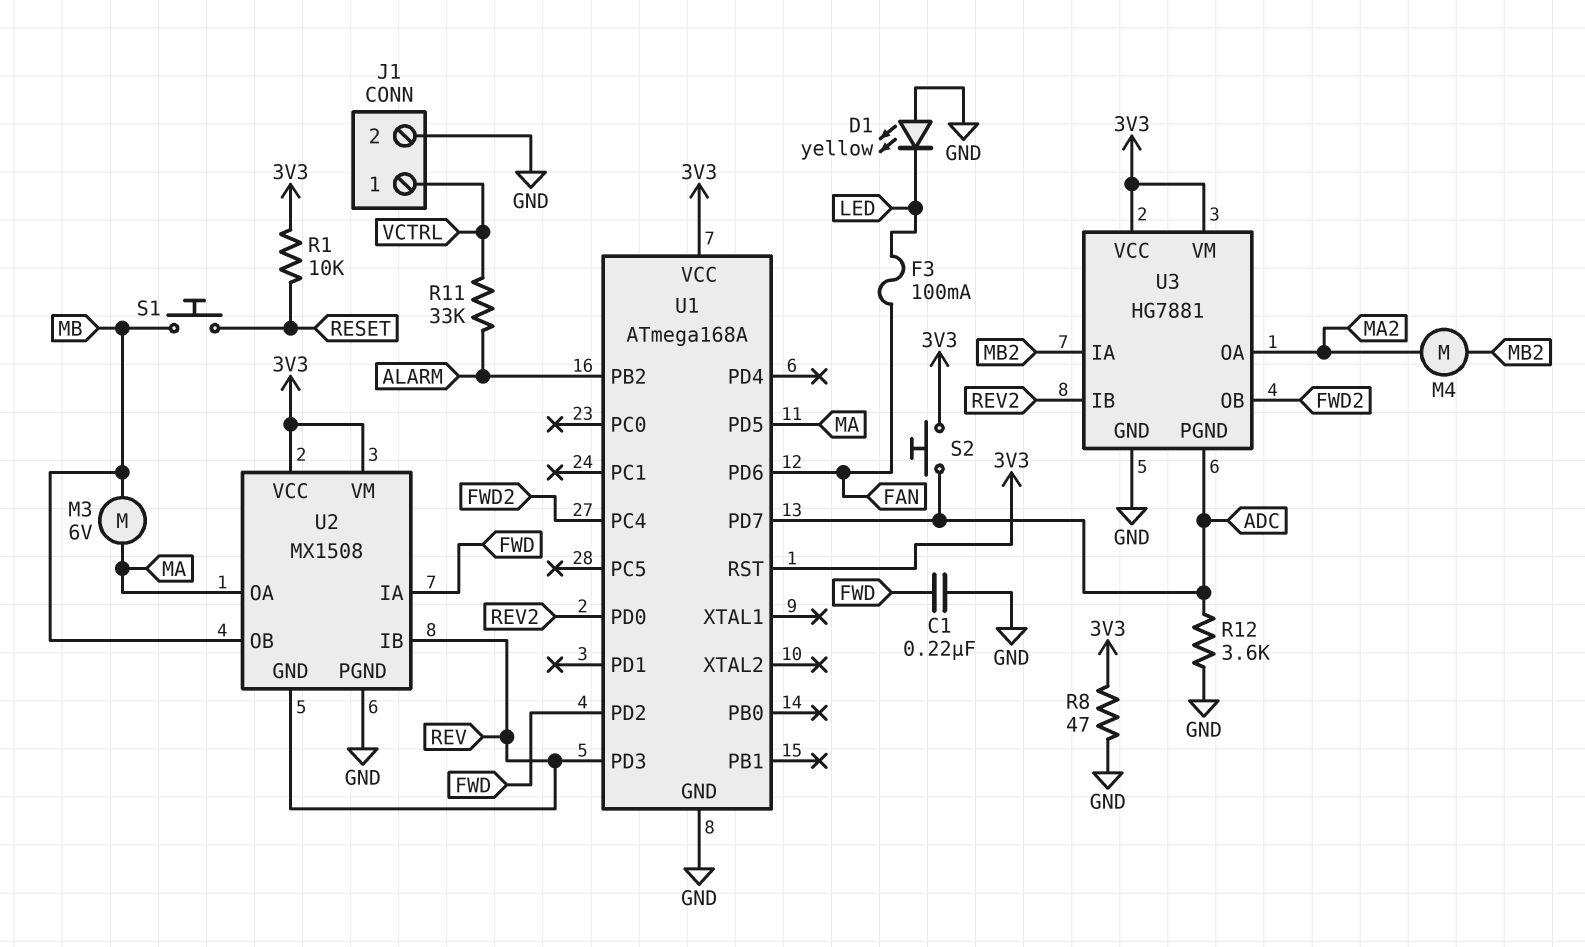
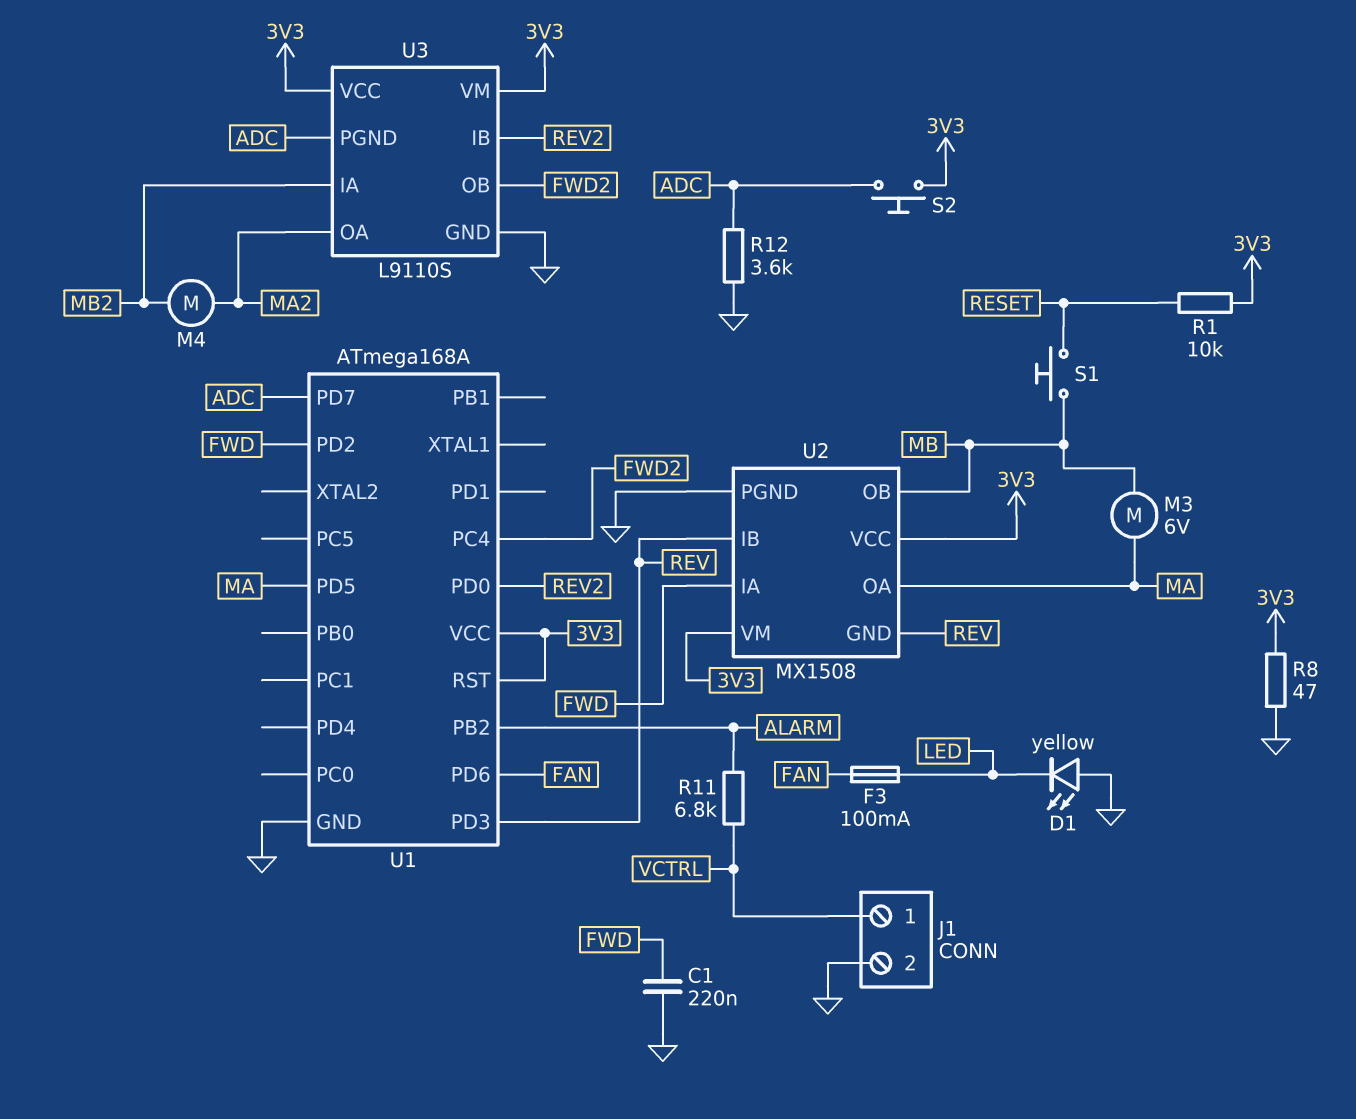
R11: 33k (ALARM, VCTRL) -> 6.8k (ALARM, VCTRL)
U3: HG7881 -> L9110S

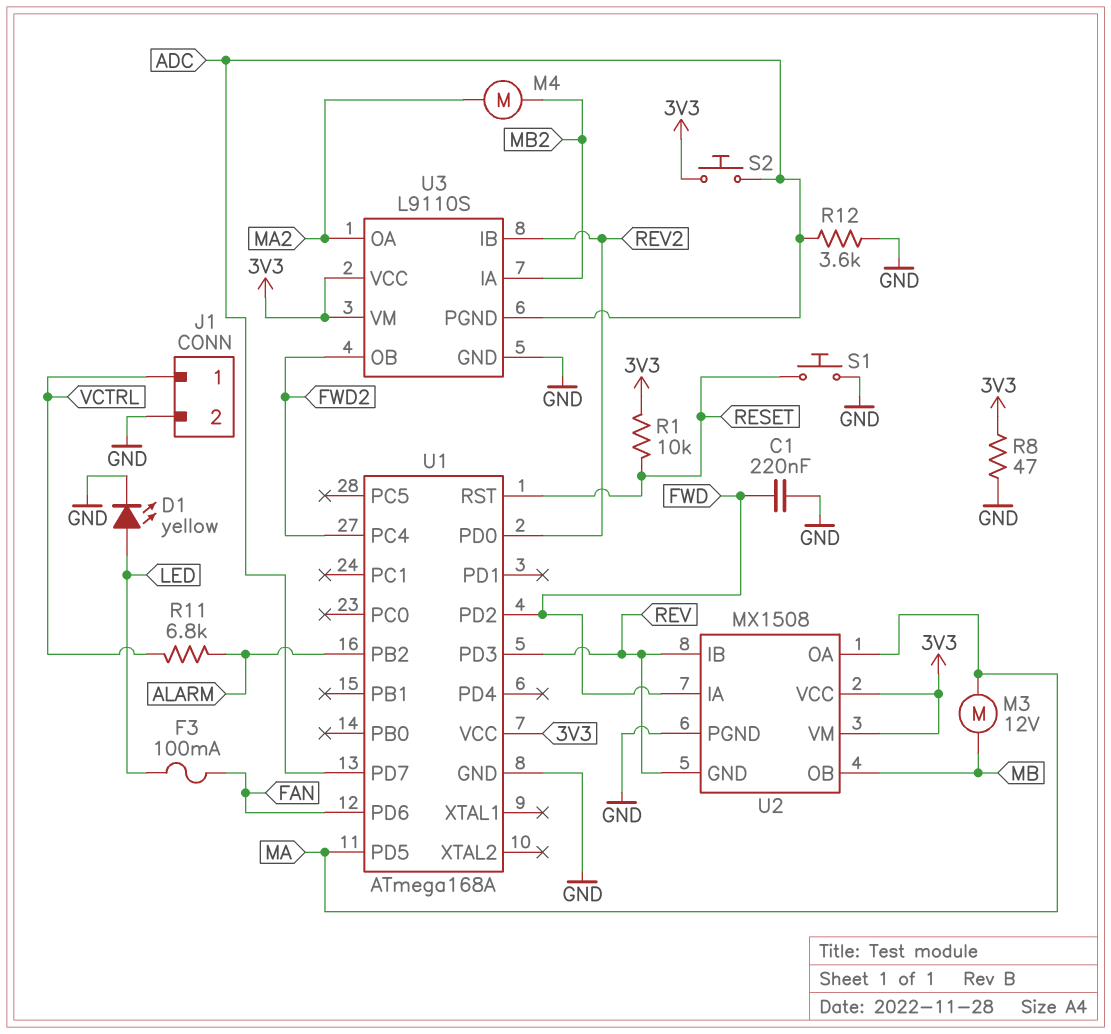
D1: LED yellow (A GND, K LED) -> LED yellow (A LED, K GND)
M3: motor 6V (MA, MB) -> motor 12V (MA, MB)
S1: button (MB, RESET) -> button (GND, RESET)
U1 pin RST: 3V3 -> RESET

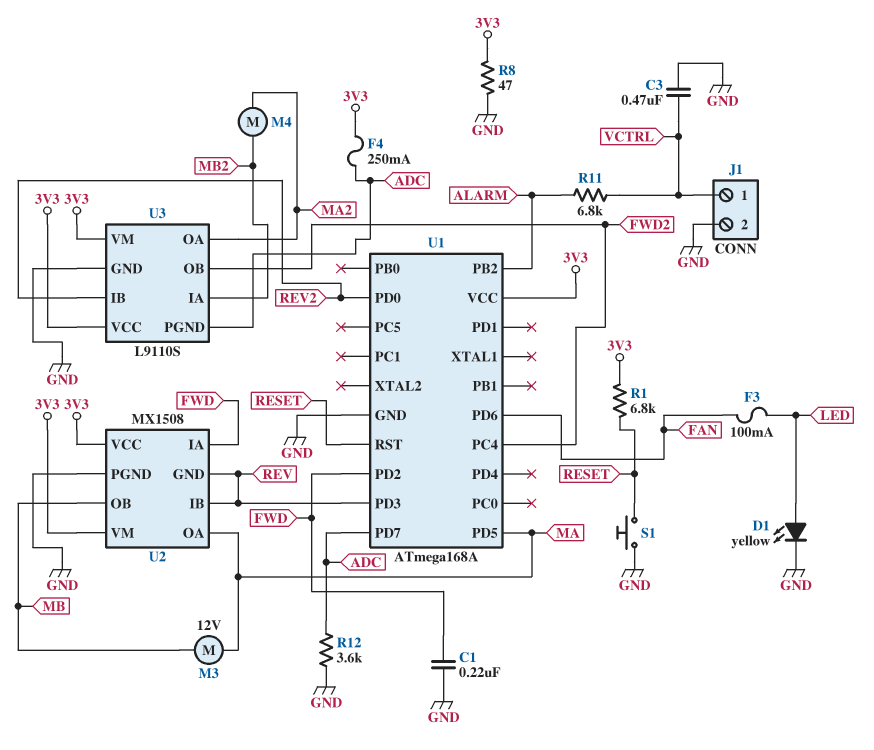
C3: none -> 470nF (GND, VCTRL)
F4: none -> 250mA (3V3, ADC)
R1: 10k (3V3, RESET) -> 6.8k (3V3, RESET)
S2: button (3V3, ADC) -> none

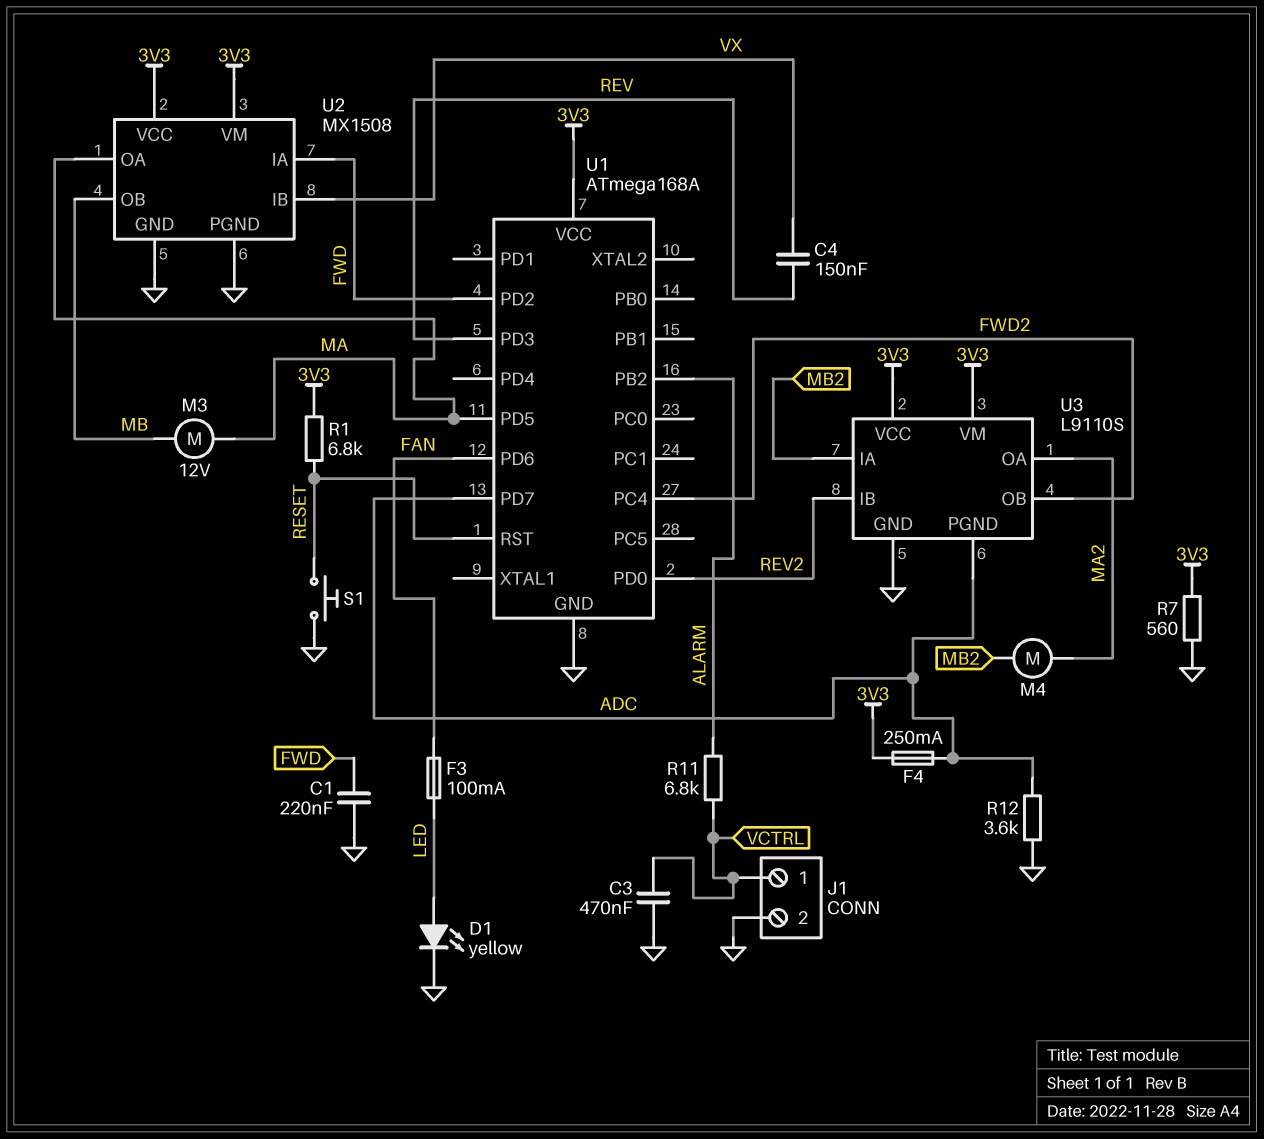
C4: none -> 150nF (REV, VX)
R7: none -> 560 (3V3, GND)
R8: 47 (3V3, GND) -> none
U2 pin GND: REV -> GND
U2 pin IB: REV -> VX

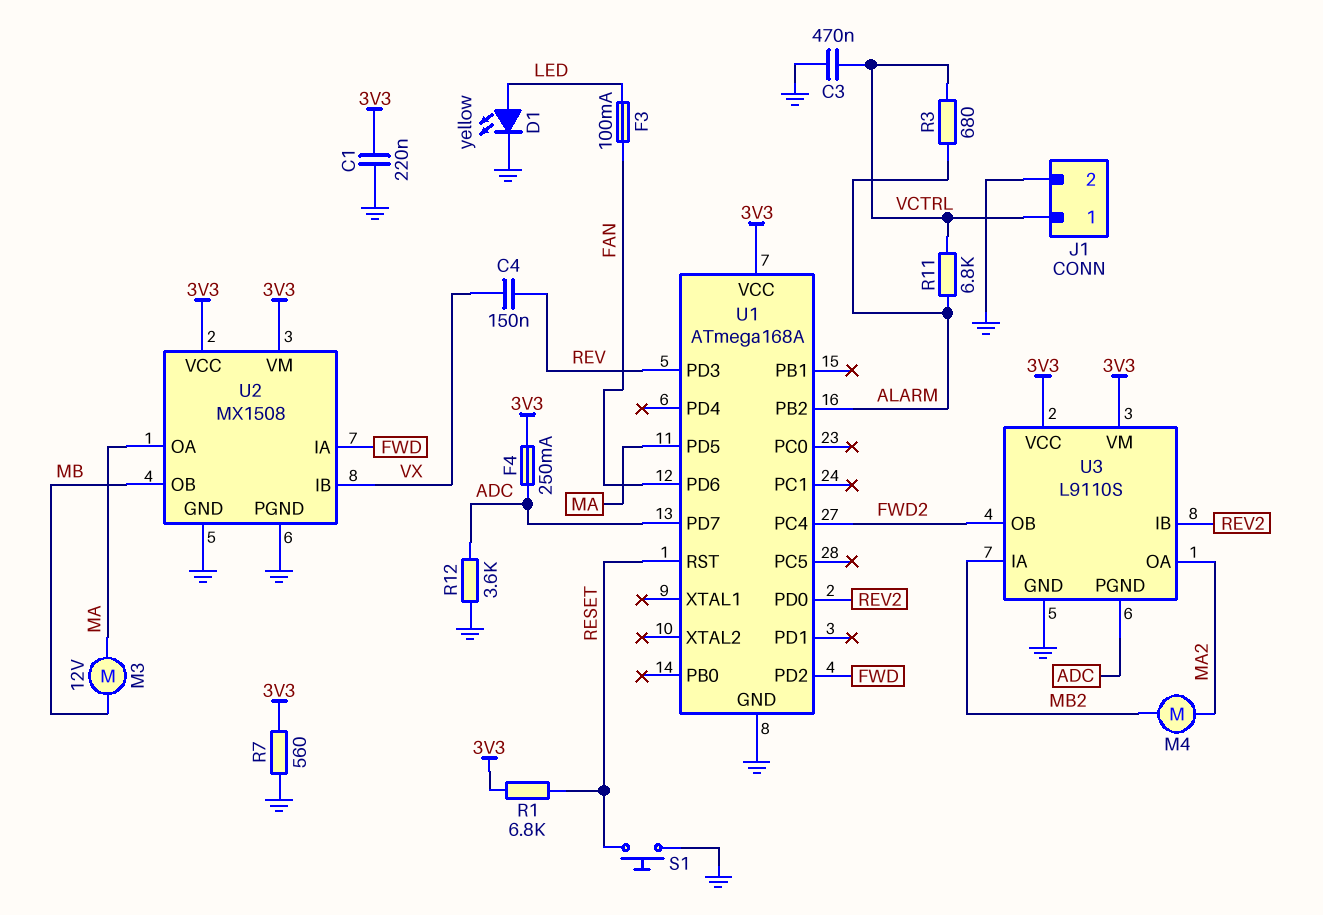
C1: 220nF (FWD, GND) -> 220nF (3V3, GND)
R3: none -> 680 (ALARM, VCTRL)

